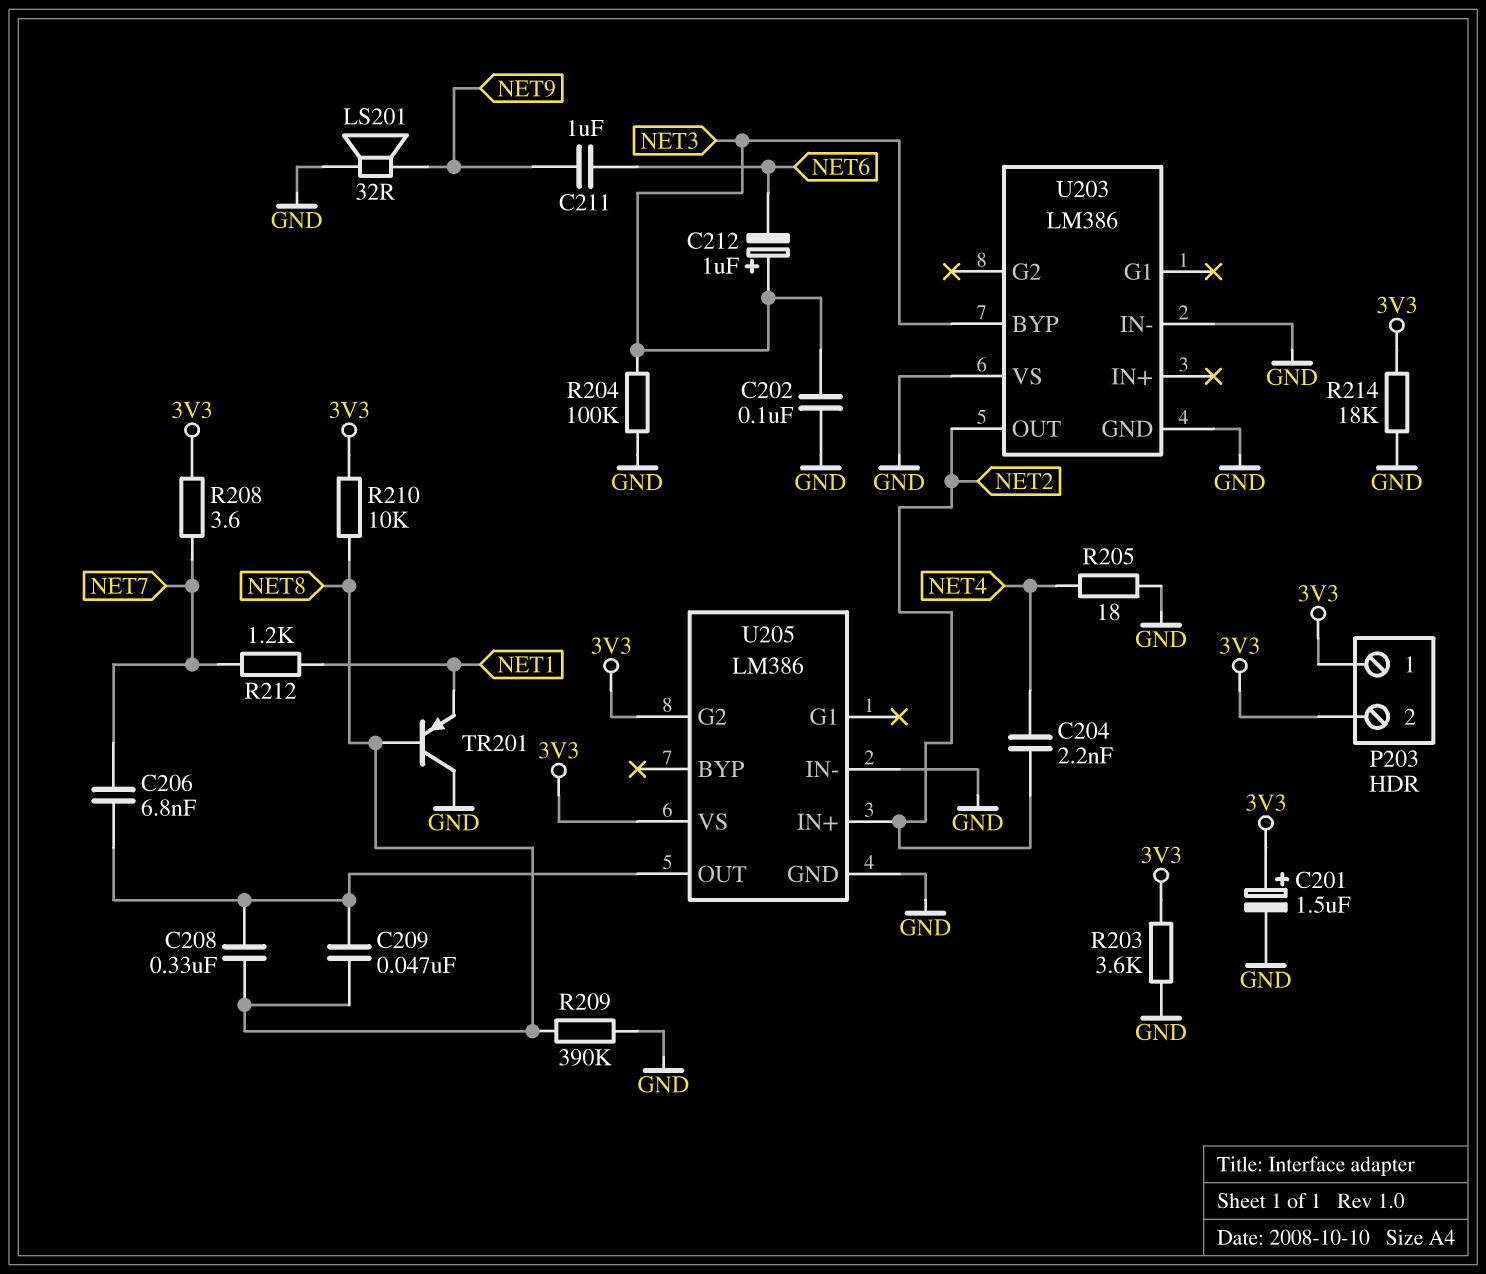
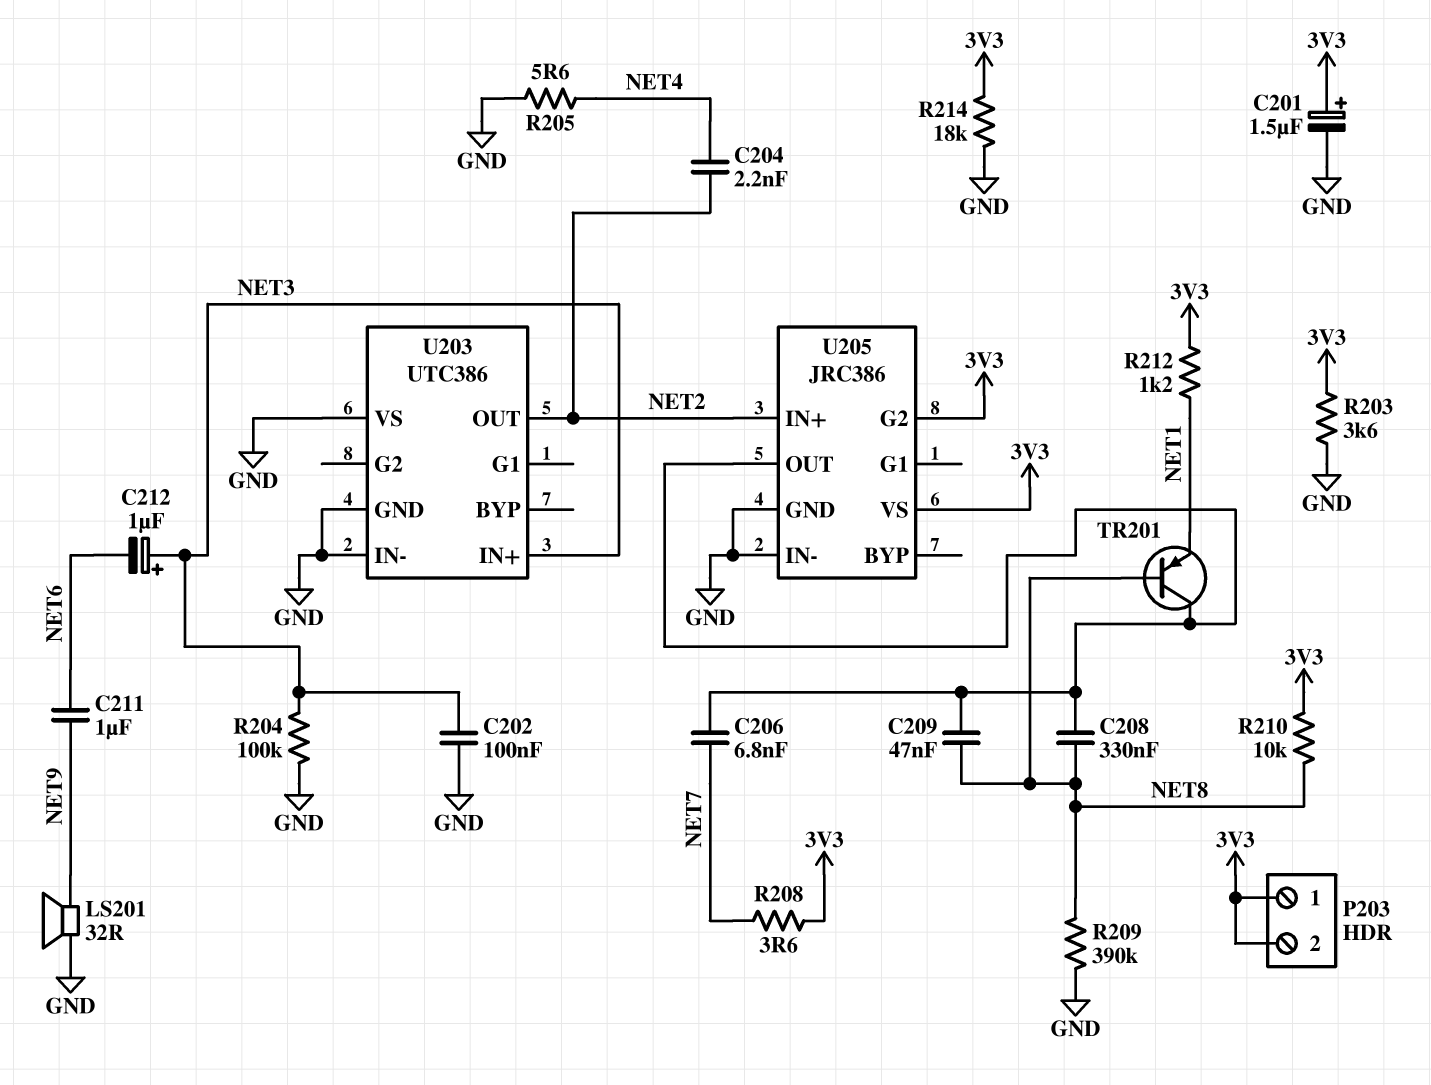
R205: 18 (GND, NET4) -> 5.6 (GND, NET4)
R212: 1.2k (NET1, NET7) -> 1.2k (3V3, NET1)
TR201: PNP (B NET8, C GND, E NET1) -> PNP (B NET8, C U205/OUT, E NET1)
U203: LM386 -> UTC386
U203 pin BYP: NET3 -> none
U203 pin IN+: none -> NET3
U205: LM386 -> JRC386

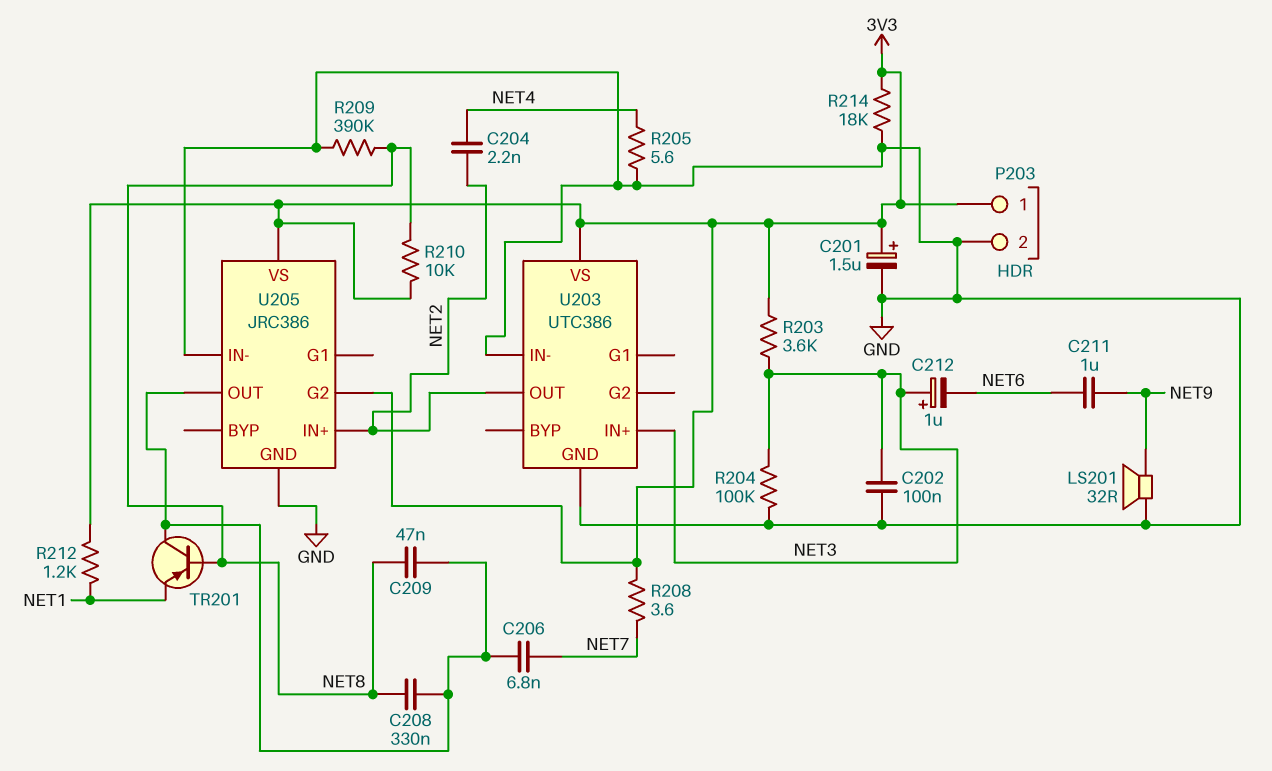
P203 pin 2: 3V3 -> GND
R203: 3.6k (3V3, GND) -> 3.6k (3V3, NET3)
U203 pin VS: GND -> 3V3

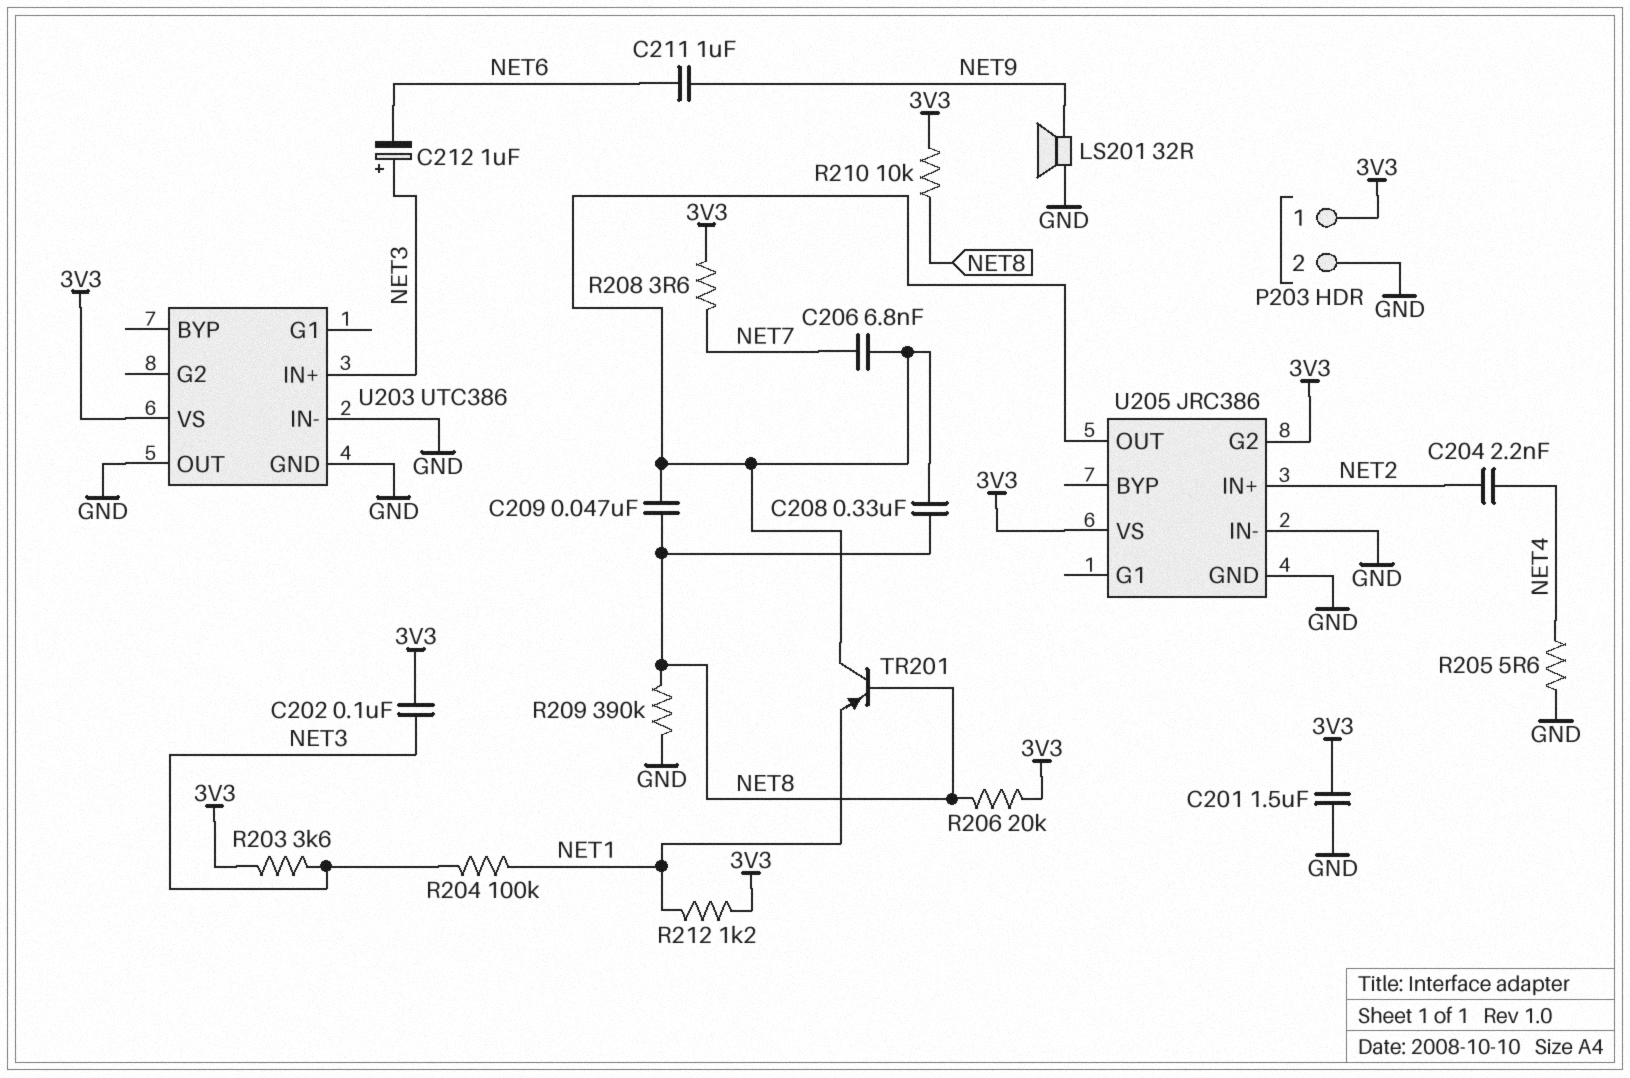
C201: 1.5uF (plus 3V3, minus GND) -> 1.5uF (3V3, GND)
C202: 100nF (GND, NET3) -> 100nF (3V3, NET3)
R204: 100k (GND, NET3) -> 100k (NET1, NET3)
R206: none -> 20k (3V3, NET8)
R214: 18k (3V3, GND) -> none
U203 pin OUT: NET2 -> GND

